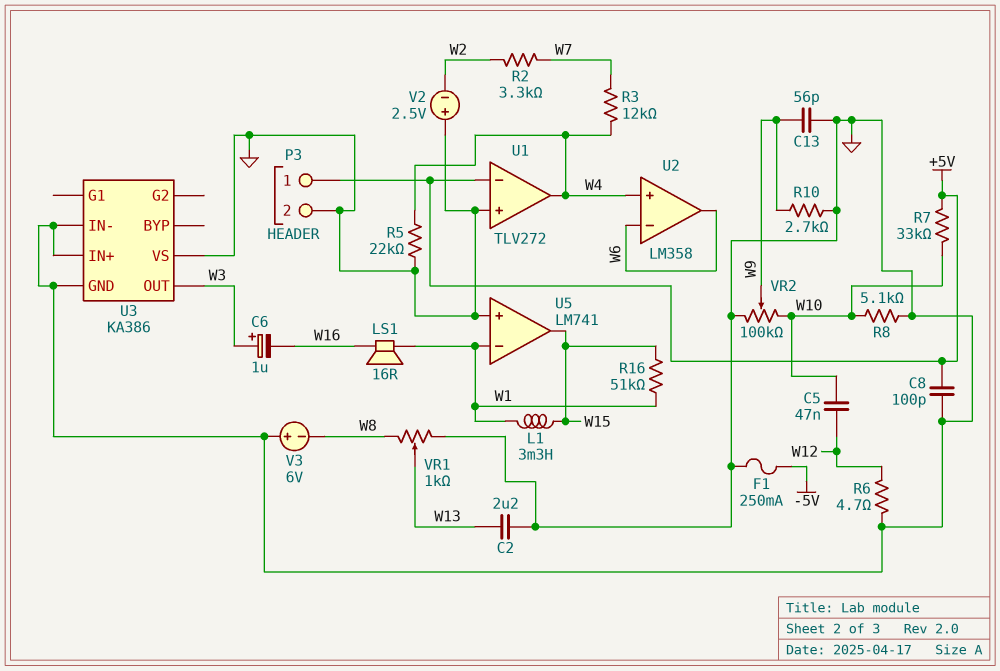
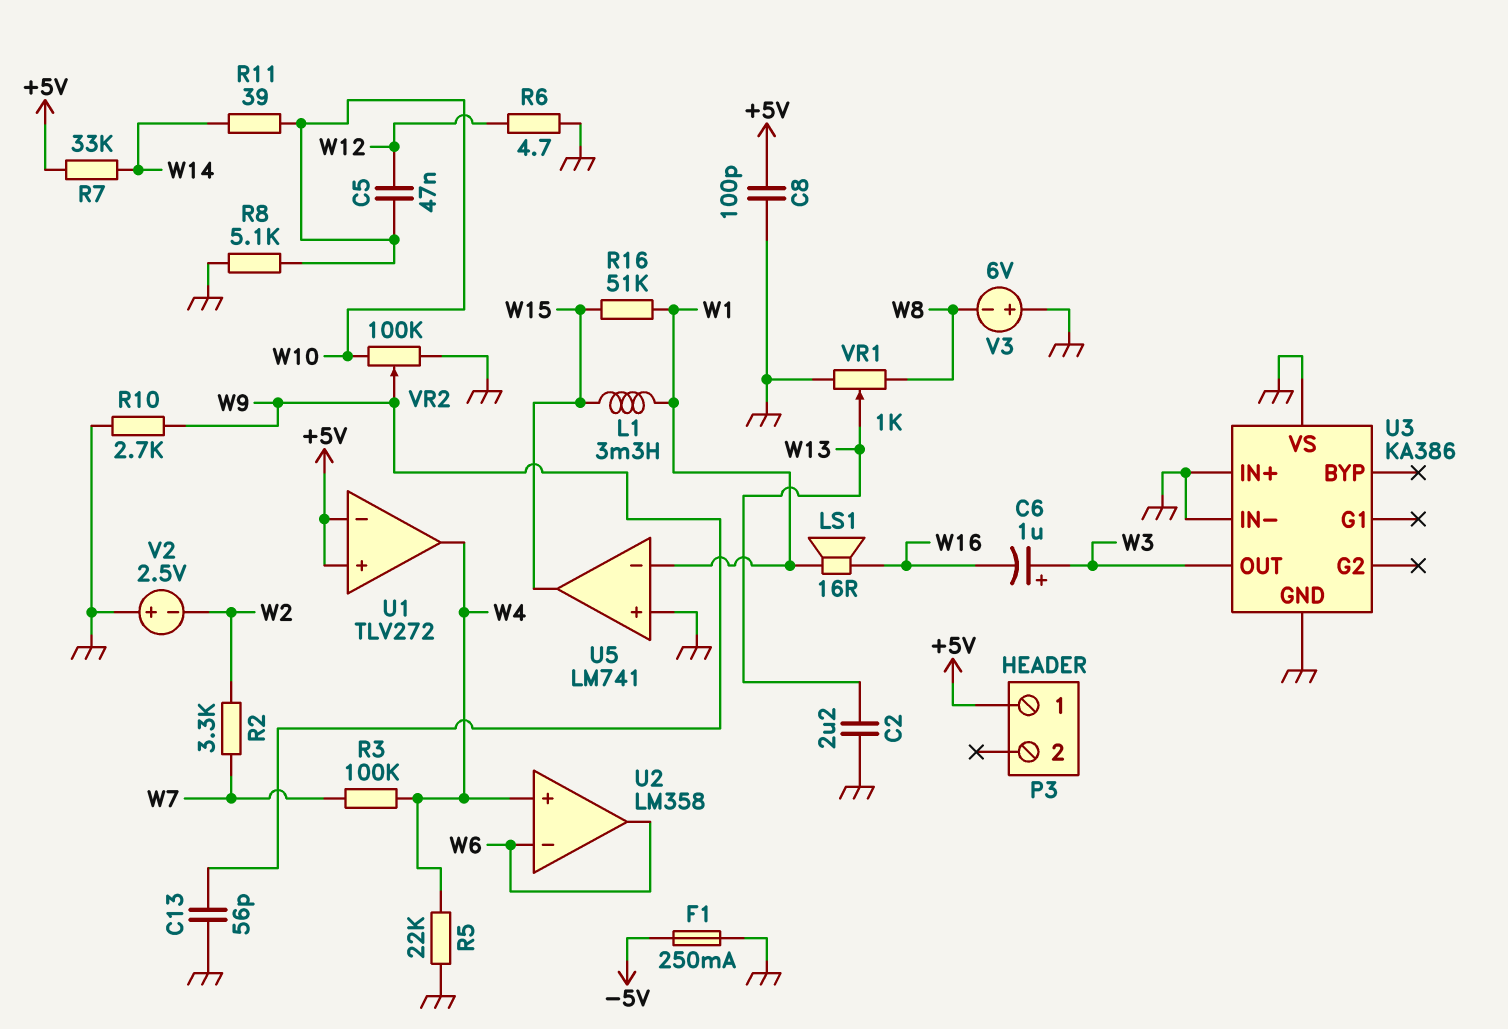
P3 pin 2: GND -> none
R3: 12k (W4, W7) -> 100k (W4, W7)
R7: 33k (+5V, W10) -> 33k (+5V, W14)
R11: none -> 39 (W10, W14)
U1 pin in+: GND -> +5V

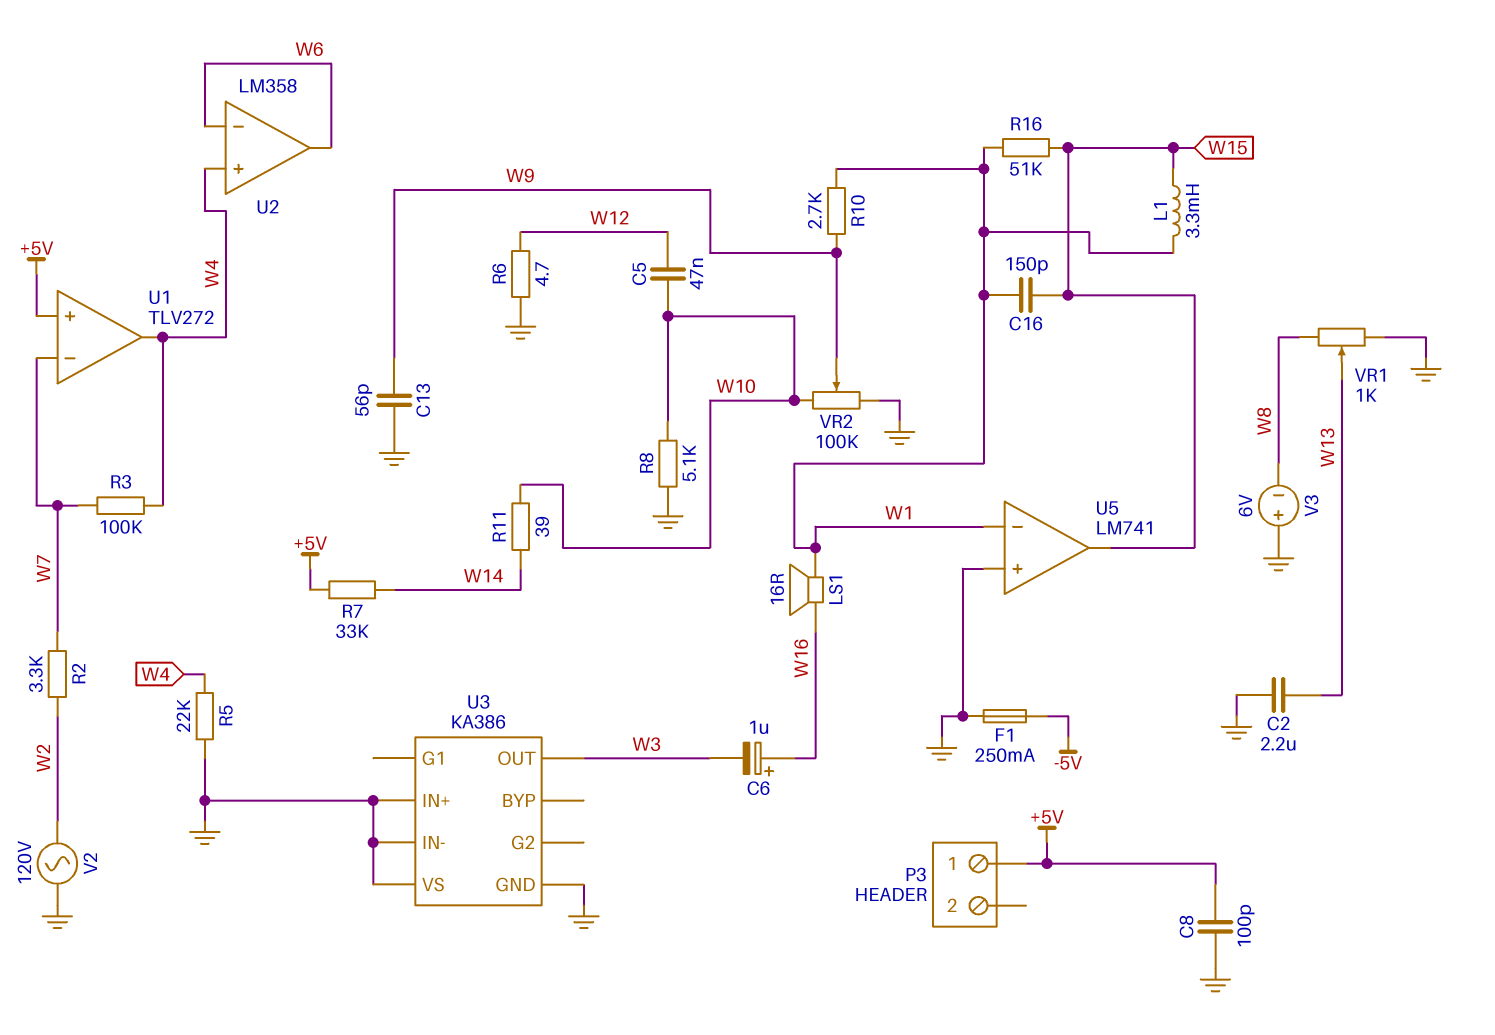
C6: 1uF (plus W3, minus W16) -> 1uF (plus W16, minus W3)
C16: none -> 150pF (W1, W15)
R10: 2.7k (GND, W9) -> 2.7k (W1, W9)
U1 pin in-: +5V -> W7
V2: 2.5V (plus GND, minus W2) -> AC 120V (GND, W2)

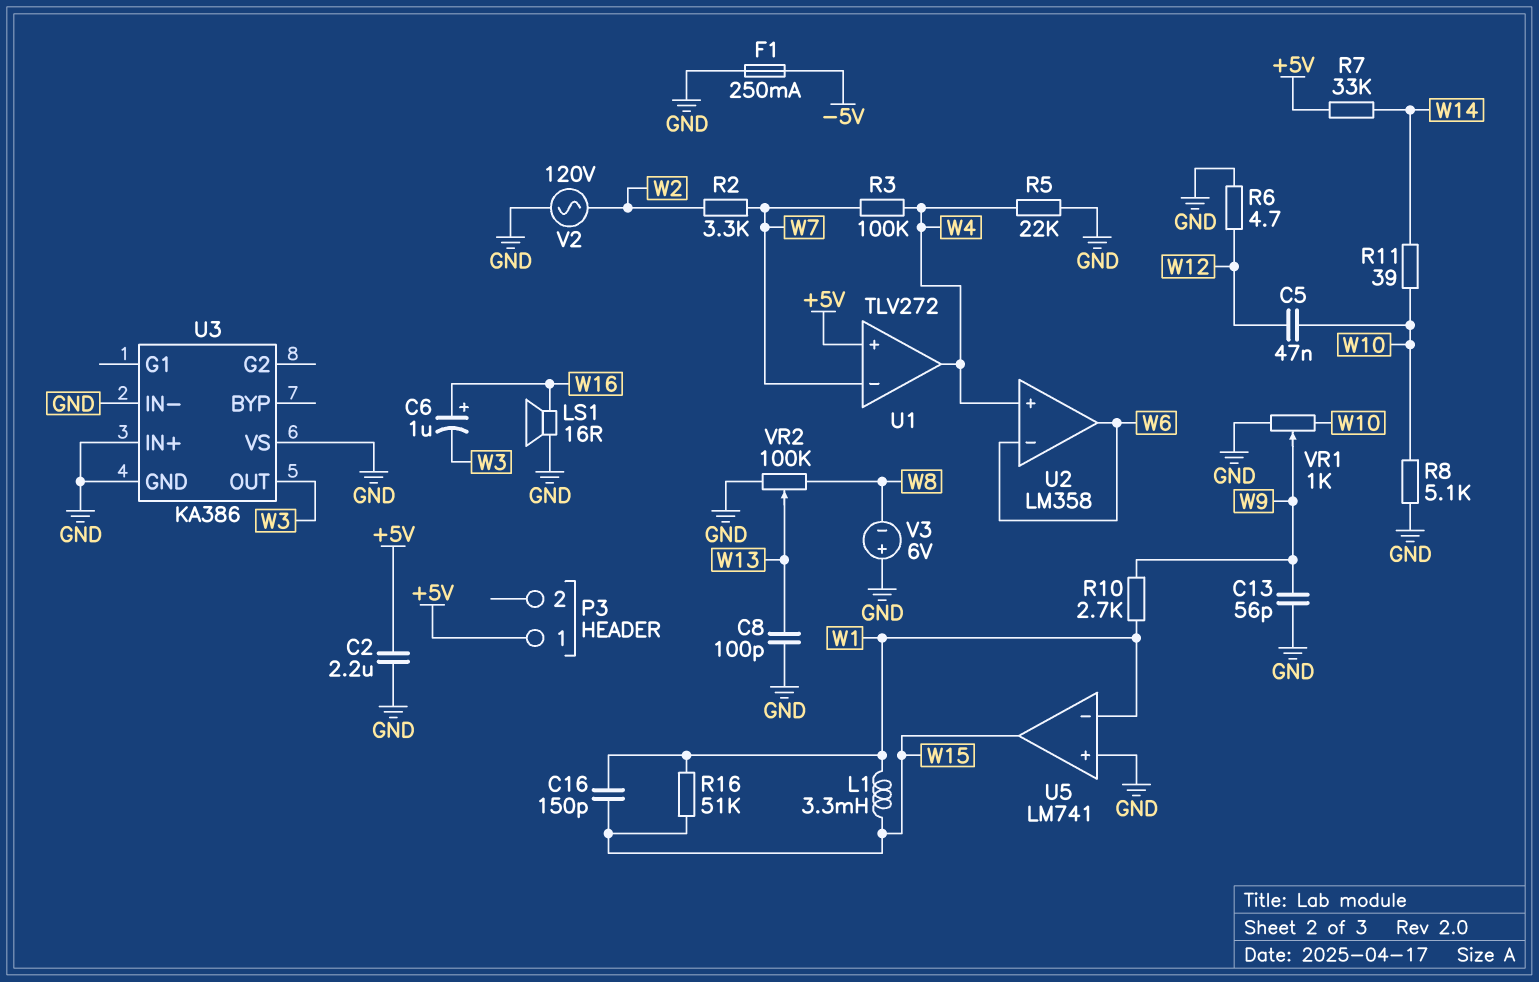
C2: 2.2uF (GND, W13) -> 2.2uF (+5V, GND)
C8: 100pF (+5V, GND) -> 100pF (GND, W13)
LS1: speaker 16R (W1, W16) -> speaker 16R (GND, W16)
VR1: 1k (GND, W8, wiper W13) -> 1k (GND, W10, wiper W9)
VR2: 100k (GND, W10, wiper W9) -> 100k (GND, W8, wiper W13)

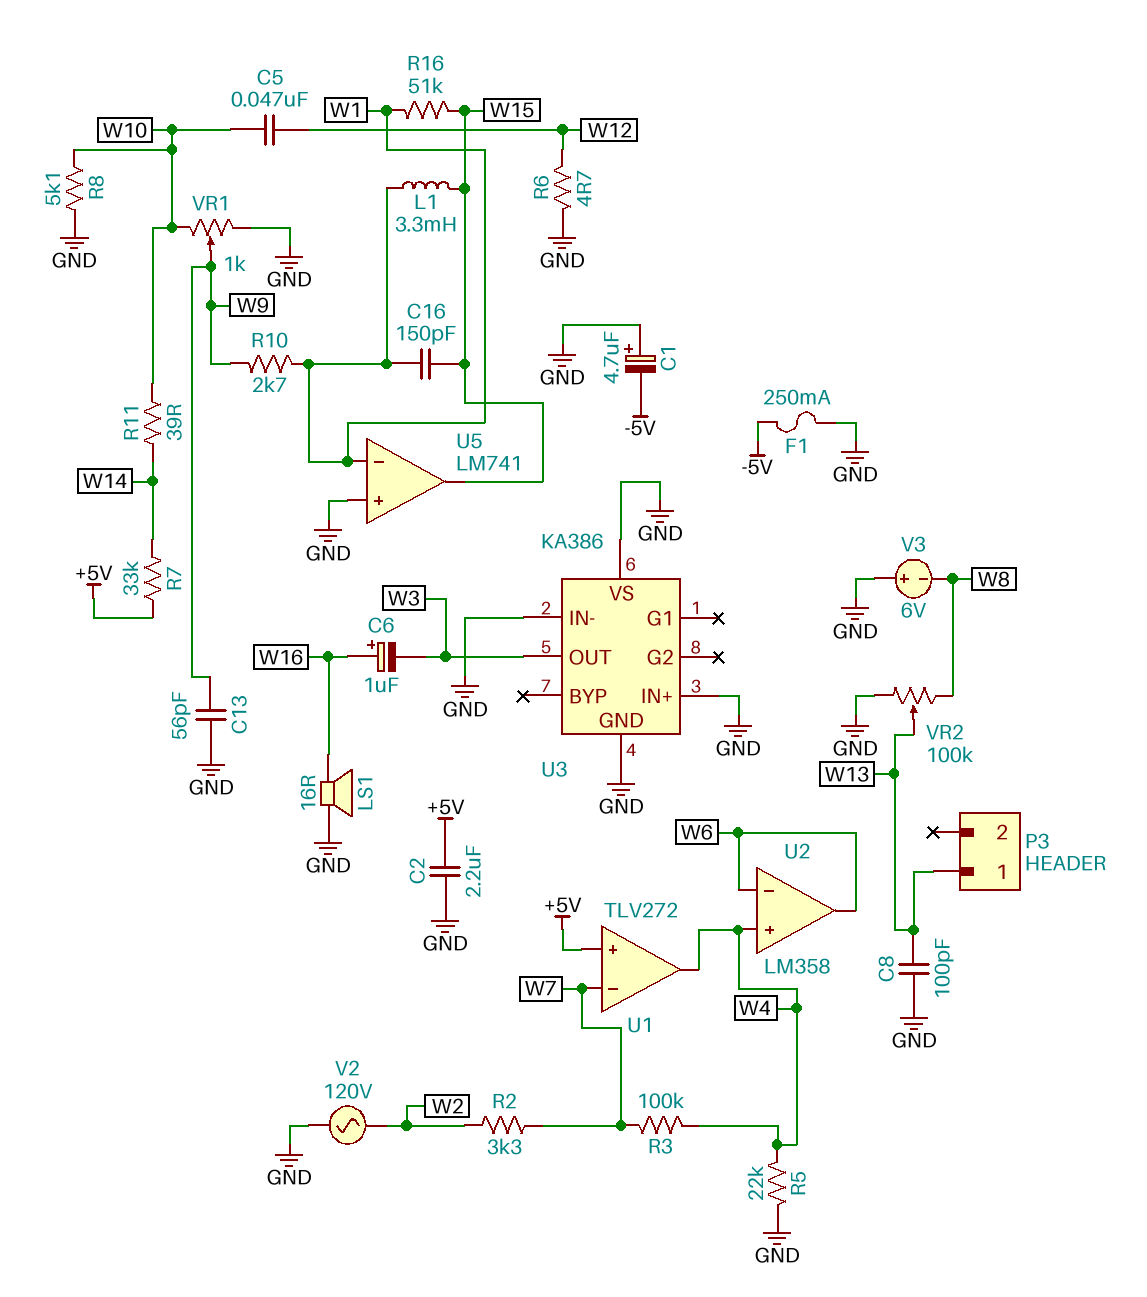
C1: none -> 4.7uF (plus GND, minus -5V)
P3 pin 1: +5V -> W13

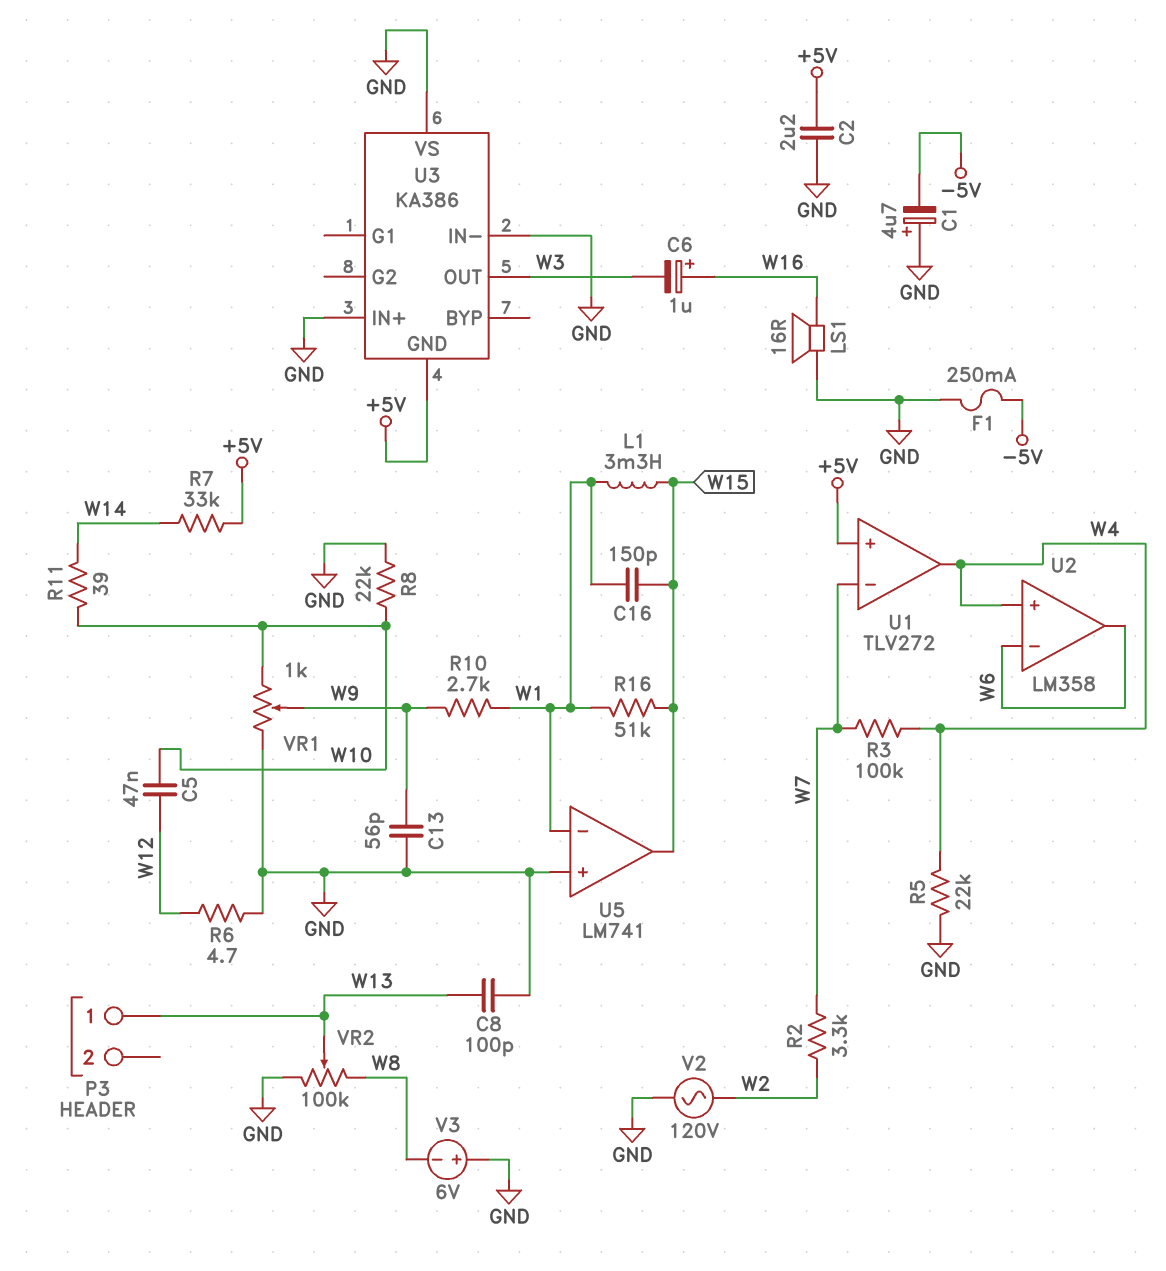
R8: 5.1k (GND, W10) -> 22k (GND, W10)
U3 pin GND: GND -> +5V

